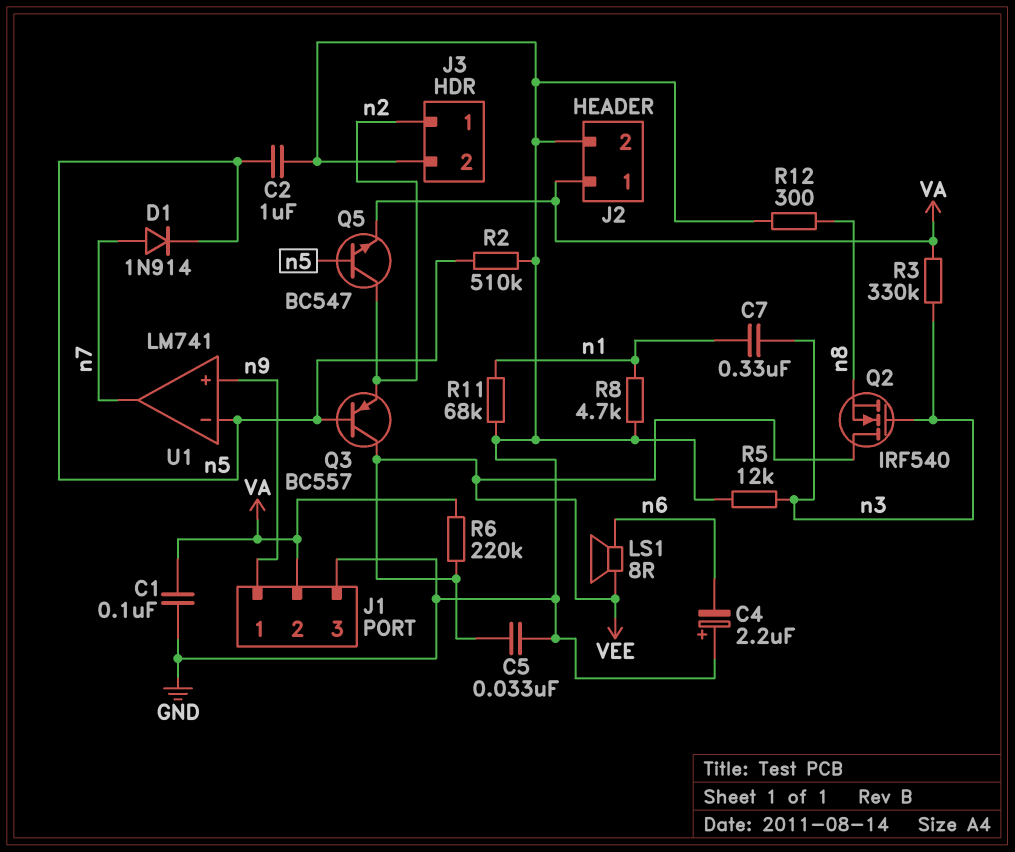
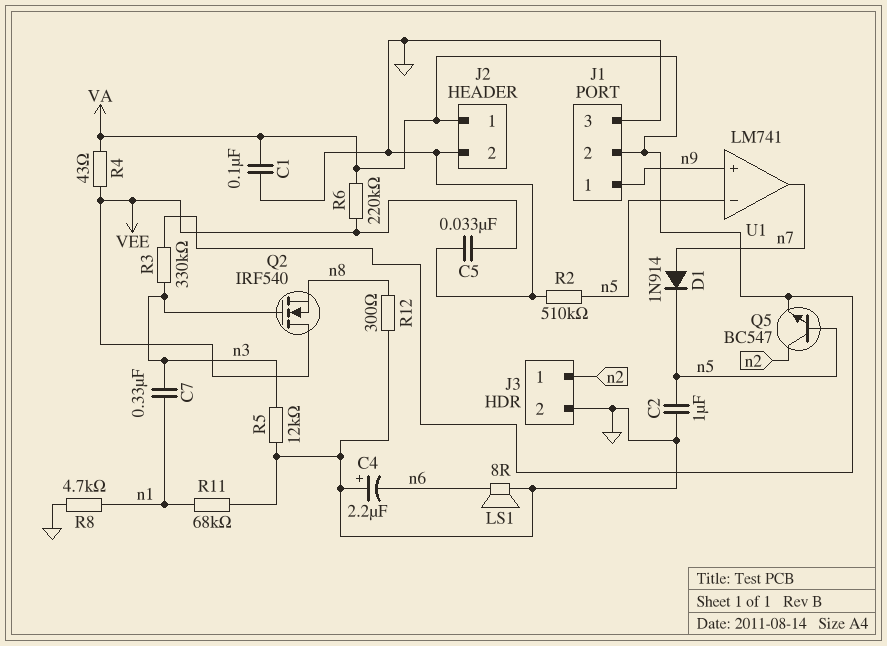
LS1: speaker 8R (VEE, n6) -> speaker 8R (GND, n6)
Q3: PNP BC557 (B n5, C VEE, E n2) -> none
R4: none -> 43 (VA, VEE)

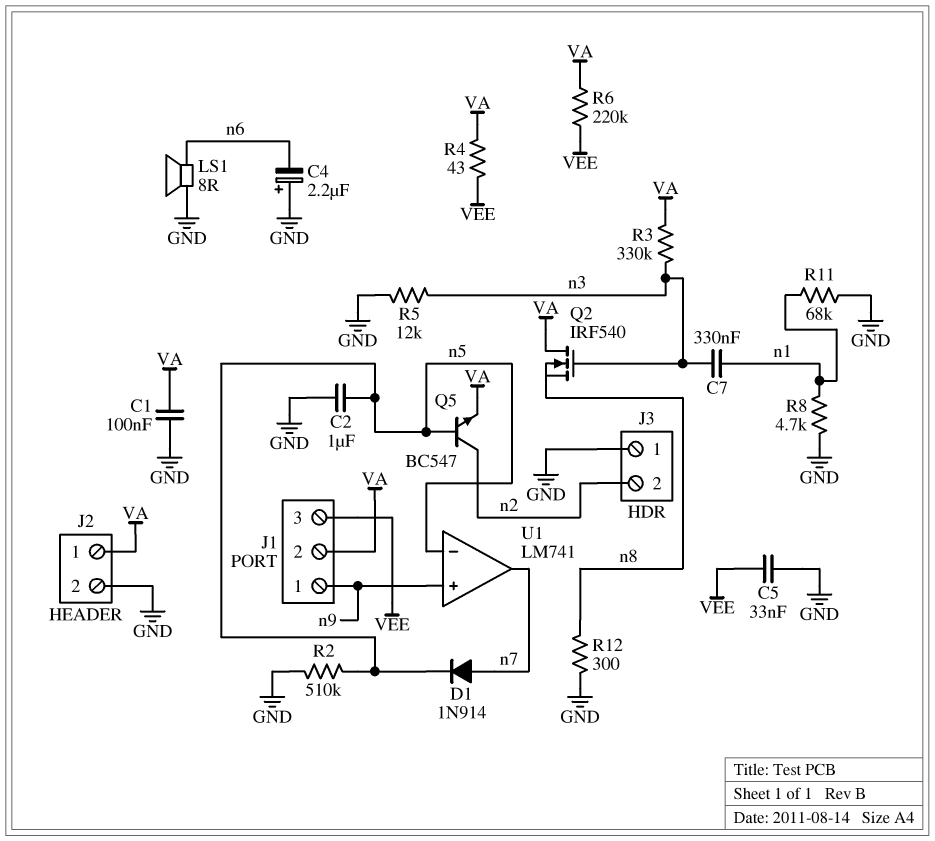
J1 pin 3: GND -> VEE
J3 pin 1: n2 -> GND
J3 pin 2: GND -> n2
Q2: NMOS IRF540 (G n3, D VEE, S n8) -> NMOS IRF540 (G n3, D VA, S n8)

